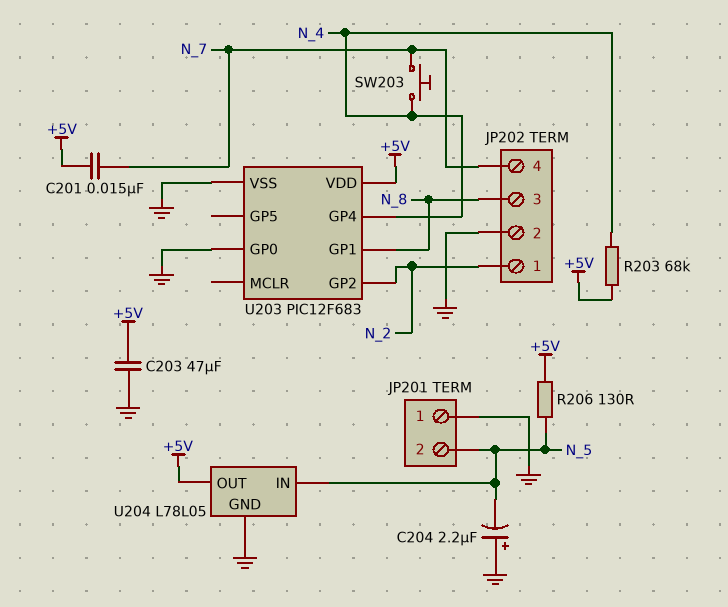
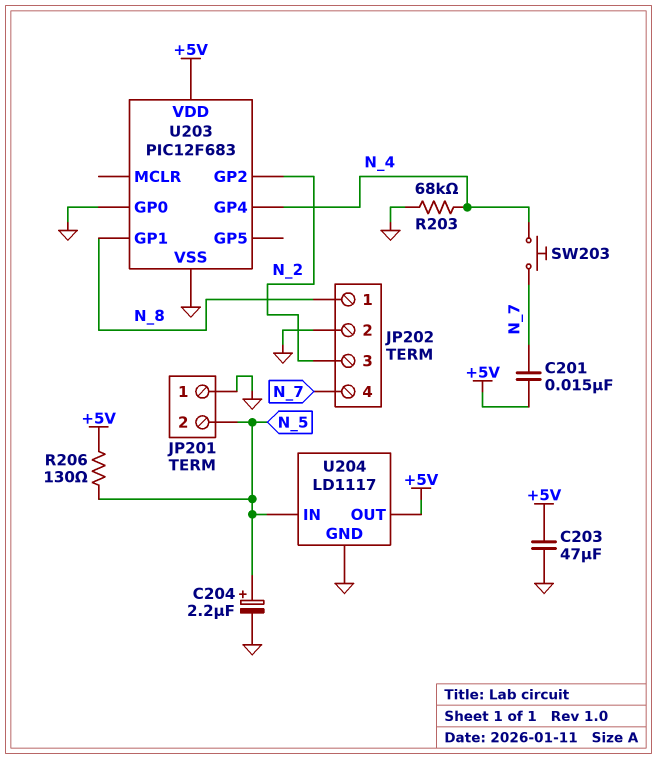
C204: 2.2uF (plus GND, minus N_5) -> 2.2uF (plus N_5, minus GND)
JP202 pin 1: N_2 -> N_8
JP202 pin 3: N_8 -> N_2
R203: 68k (+5V, N_4) -> 68k (GND, N_4)
U204: L78L05 -> LD1117

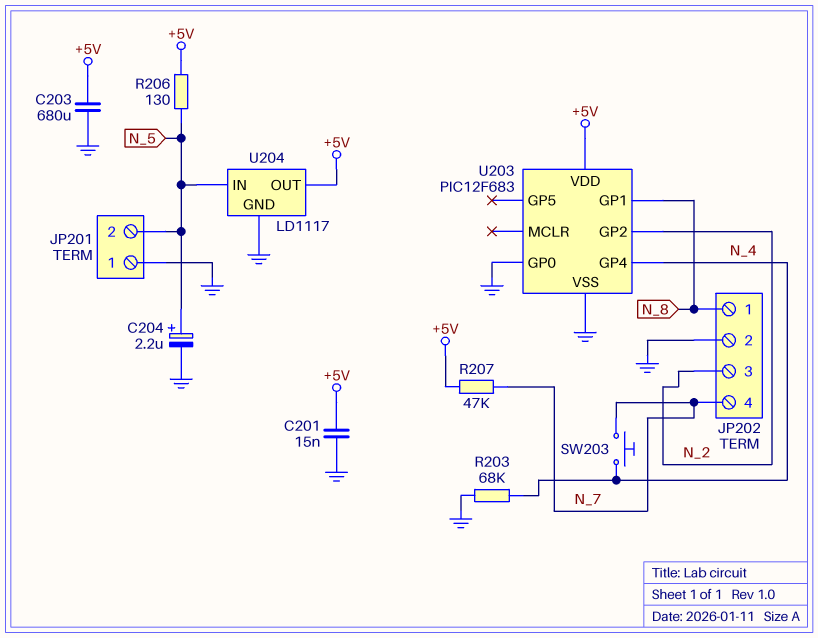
C201: 15nF (+5V, N_7) -> 15nF (+5V, GND)
C203: 47uF (+5V, GND) -> 680uF (+5V, GND)
R207: none -> 47k (+5V, N_7)

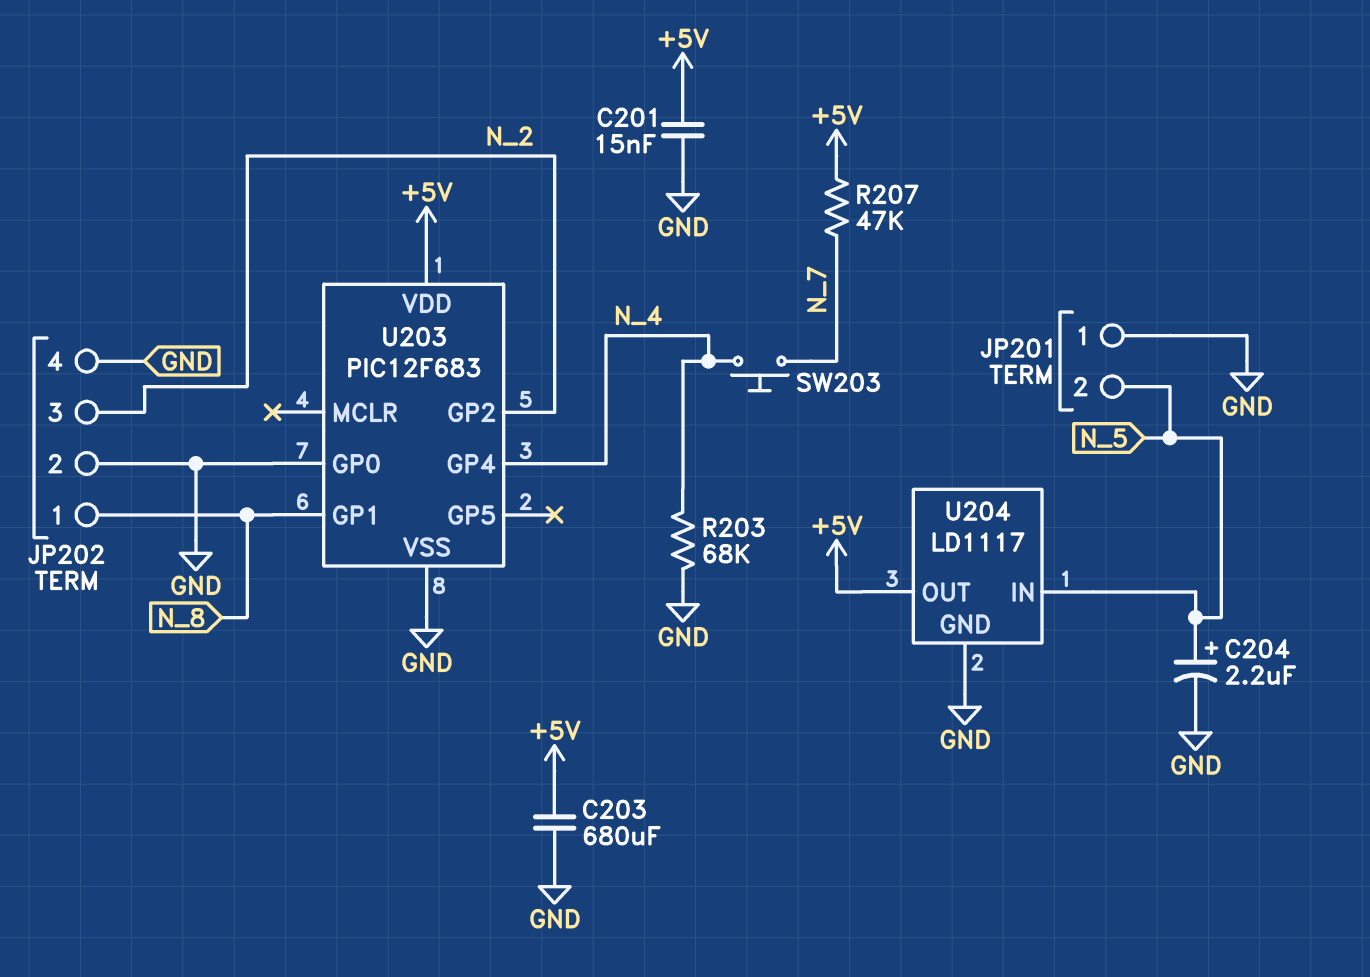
JP202 pin 4: N_7 -> GND
R206: 130 (+5V, N_5) -> none

